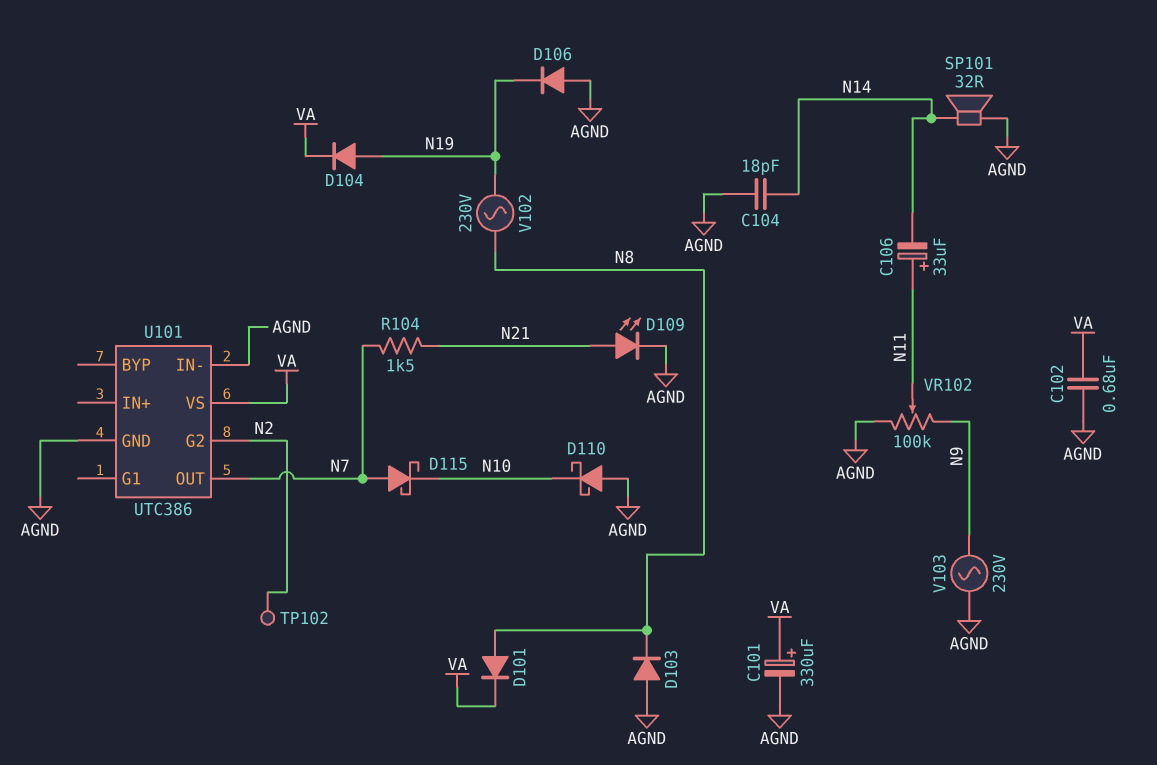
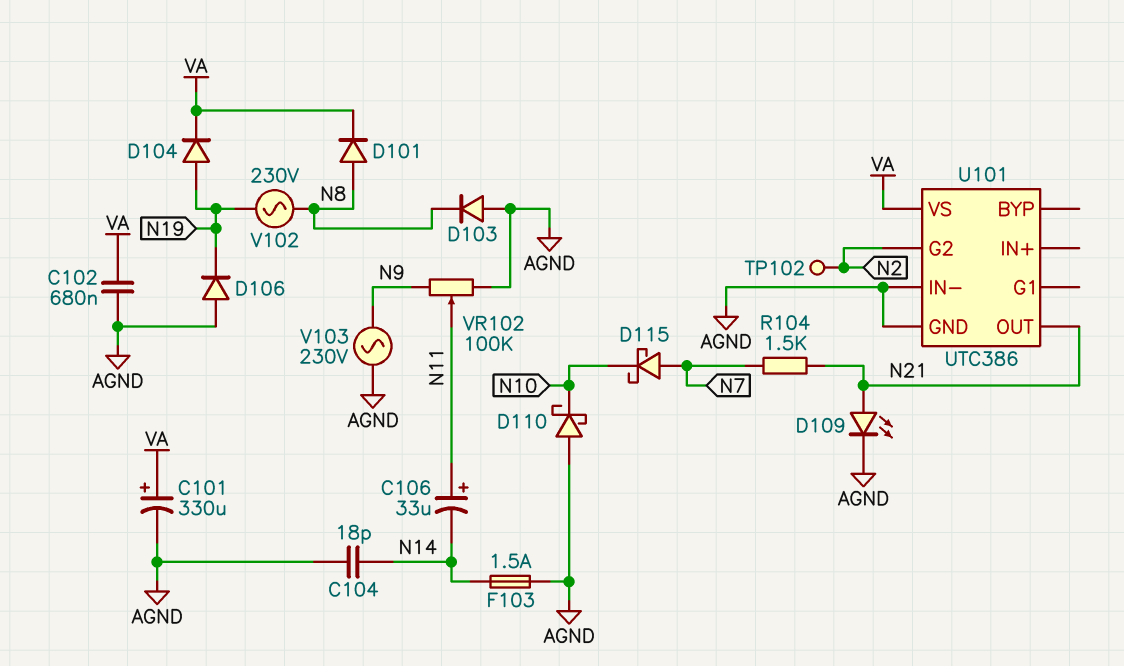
F103: none -> 1.5A (AGND, N14)
SP101: speaker 32R (AGND, N14) -> none
U101 pin OUT: N7 -> N21

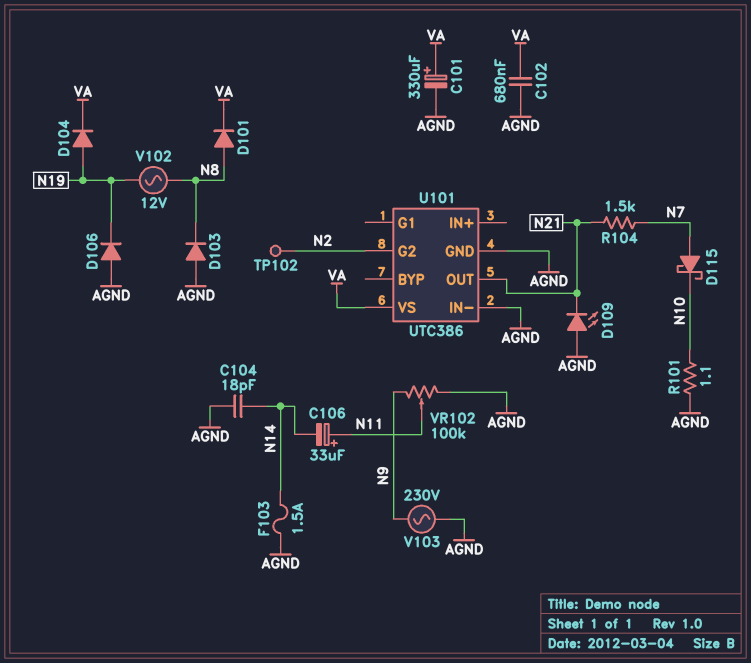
D109: LED (A N21, K AGND) -> LED (A AGND, K N21)
D110: schottky (A AGND, K N10) -> none
R101: none -> 1.1 (AGND, N10)
V102: AC 230V (N8, N19) -> AC 12V (N8, N19)

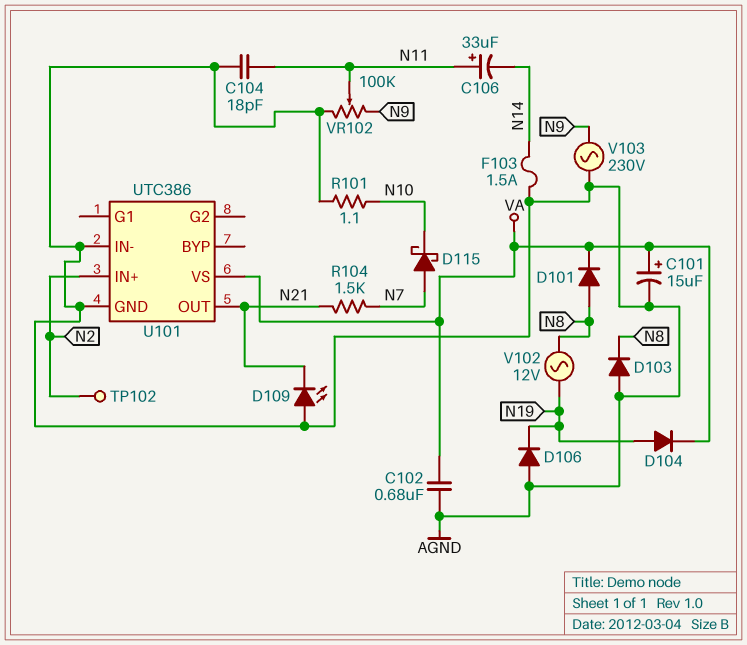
C101: 330uF (plus VA, minus AGND) -> 15uF (plus VA, minus AGND)
C104: 18pF (AGND, N14) -> 18pF (AGND, N11)
U101 pin G2: N2 -> none
U101 pin IN+: none -> N2

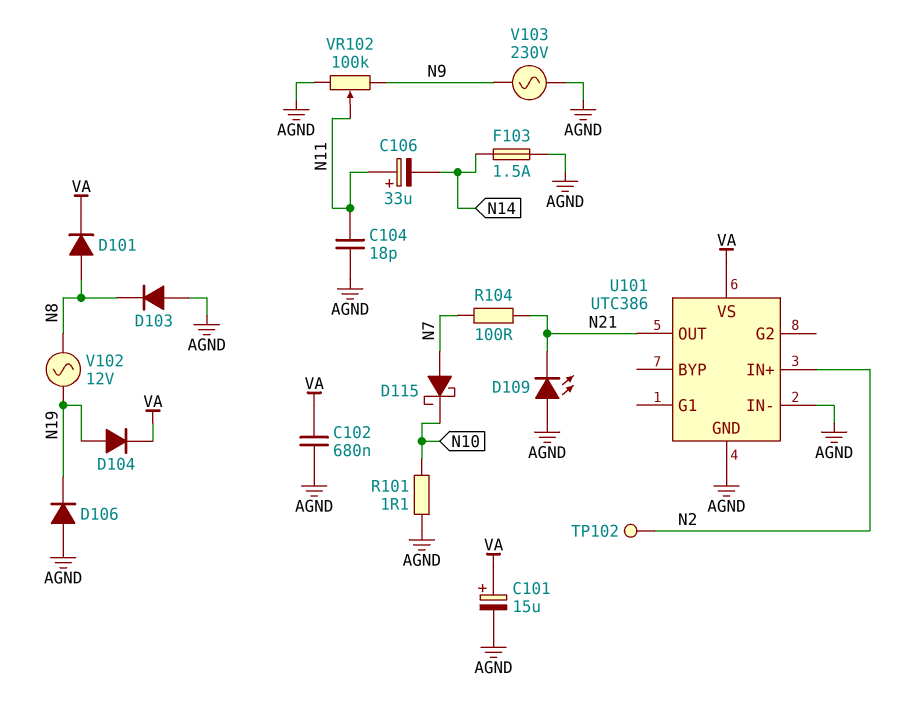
R104: 1.5k (N7, N21) -> 100 (N7, N21)

